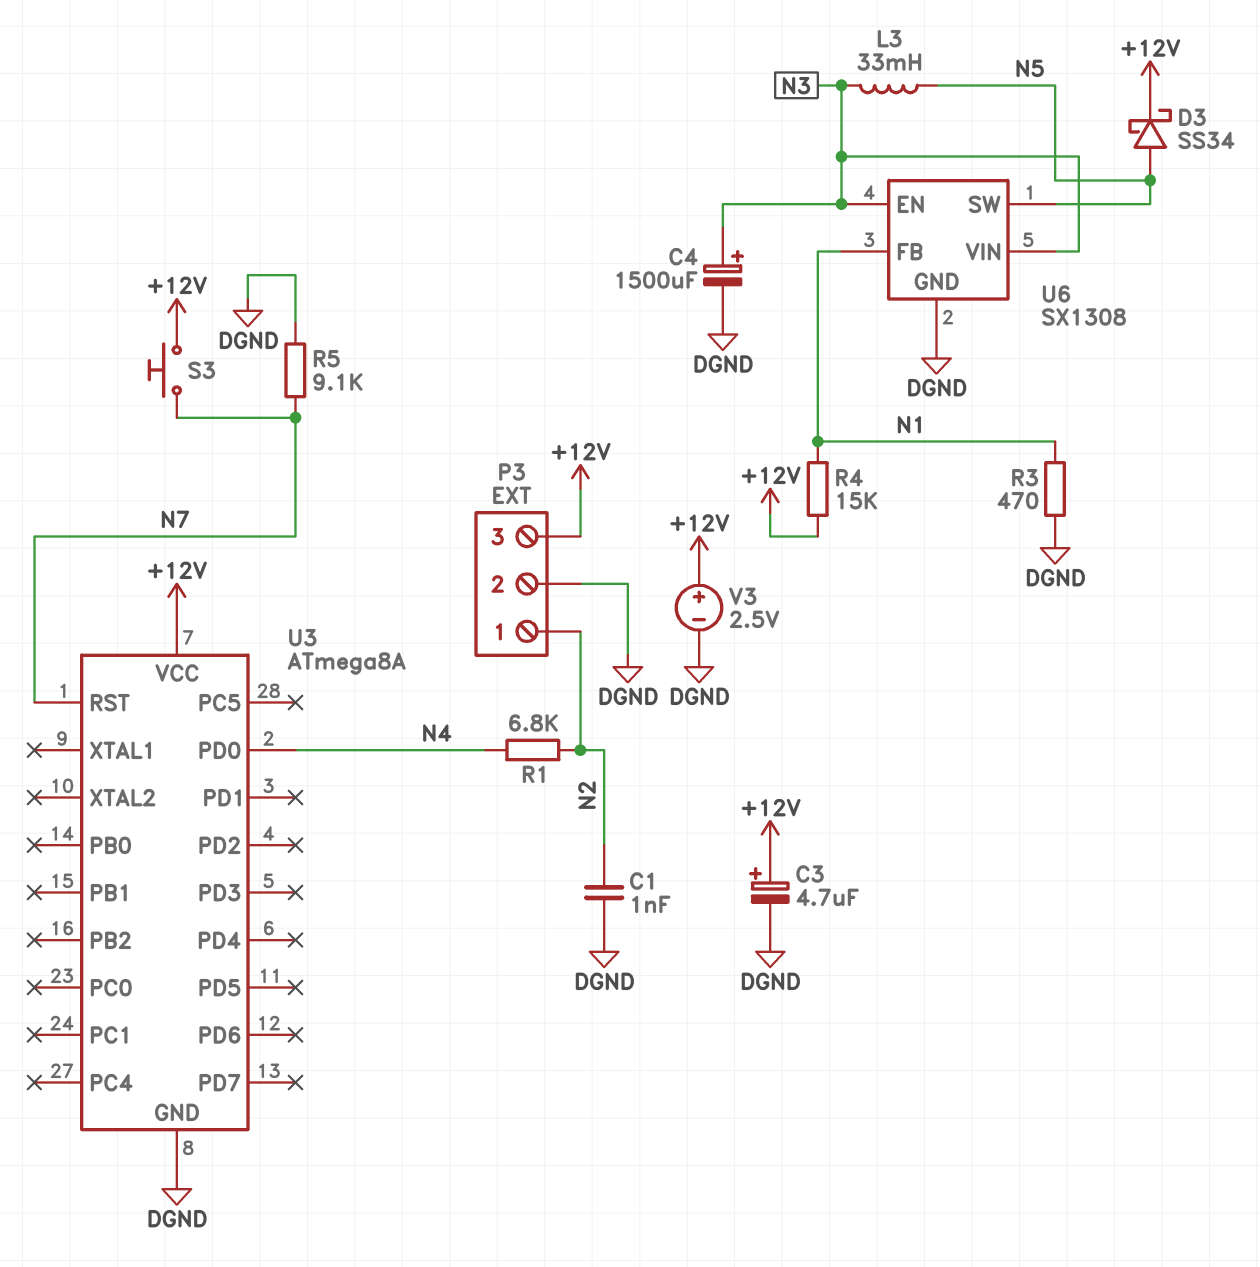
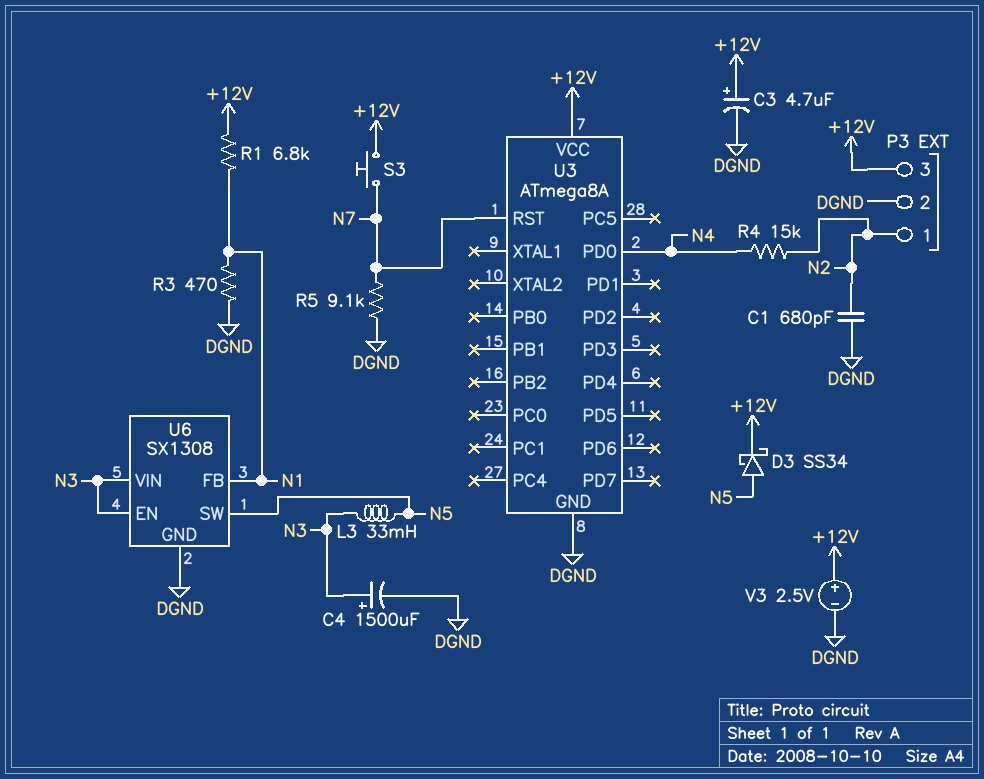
C1: 1nF (DGND, N2) -> 680pF (DGND, N2)
R1: 6.8k (N2, N4) -> 6.8k (+12V, N1)
R4: 15k (+12V, N1) -> 15k (N2, N4)

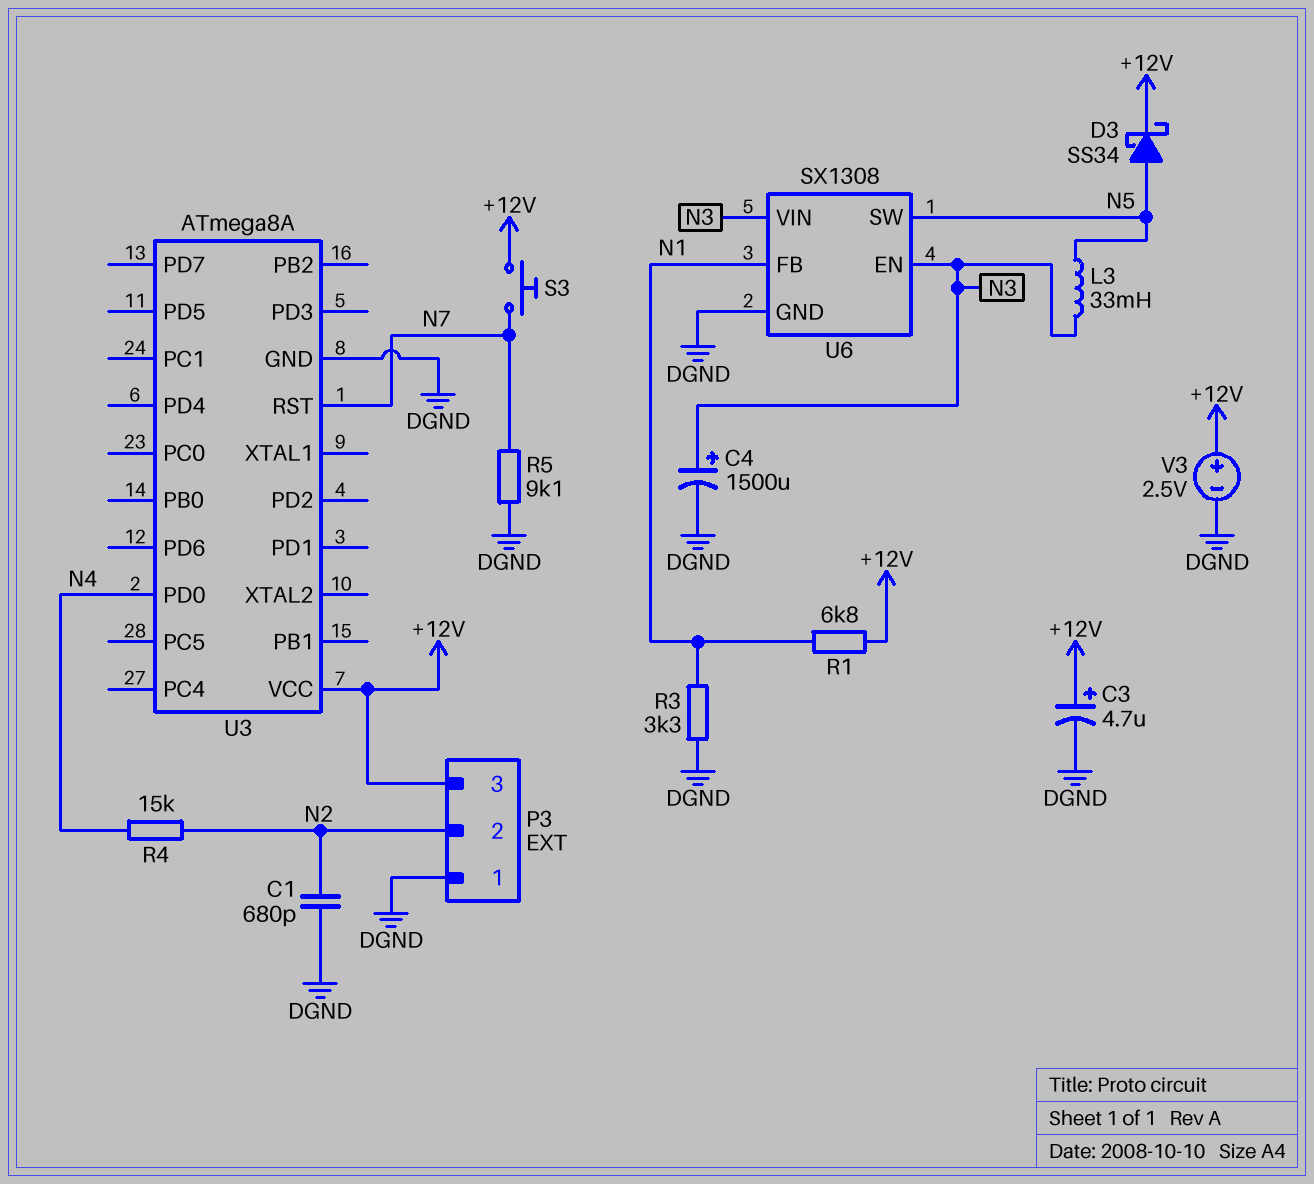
P3 pin 1: N2 -> DGND
P3 pin 2: DGND -> N2
R3: 470 (DGND, N1) -> 3.3k (DGND, N1)

